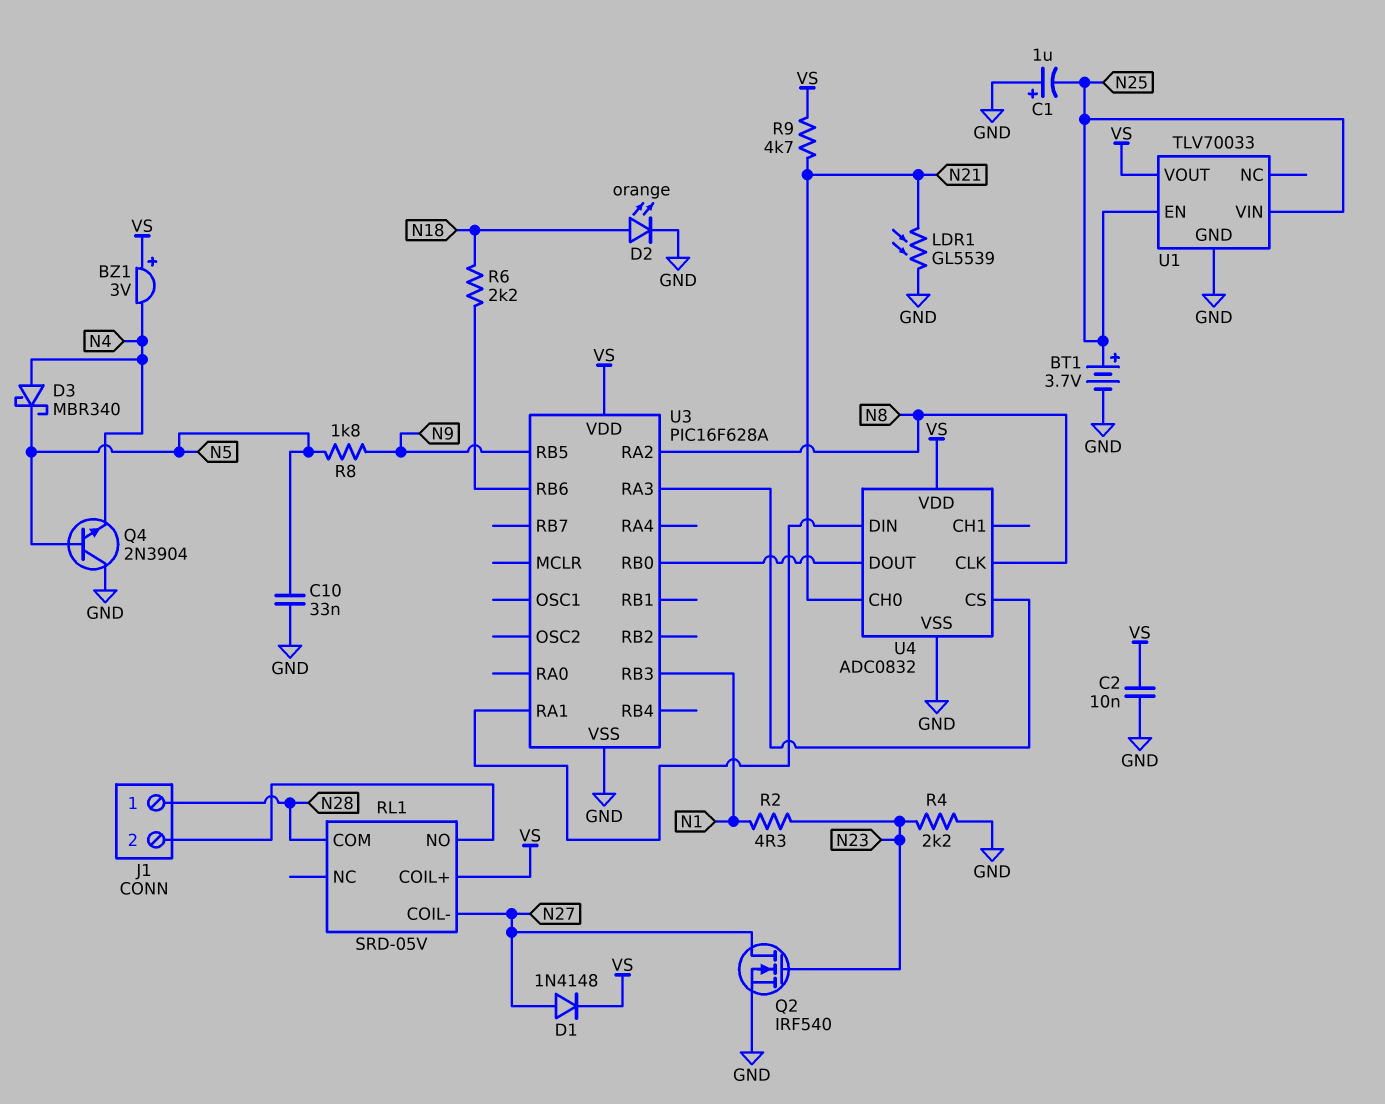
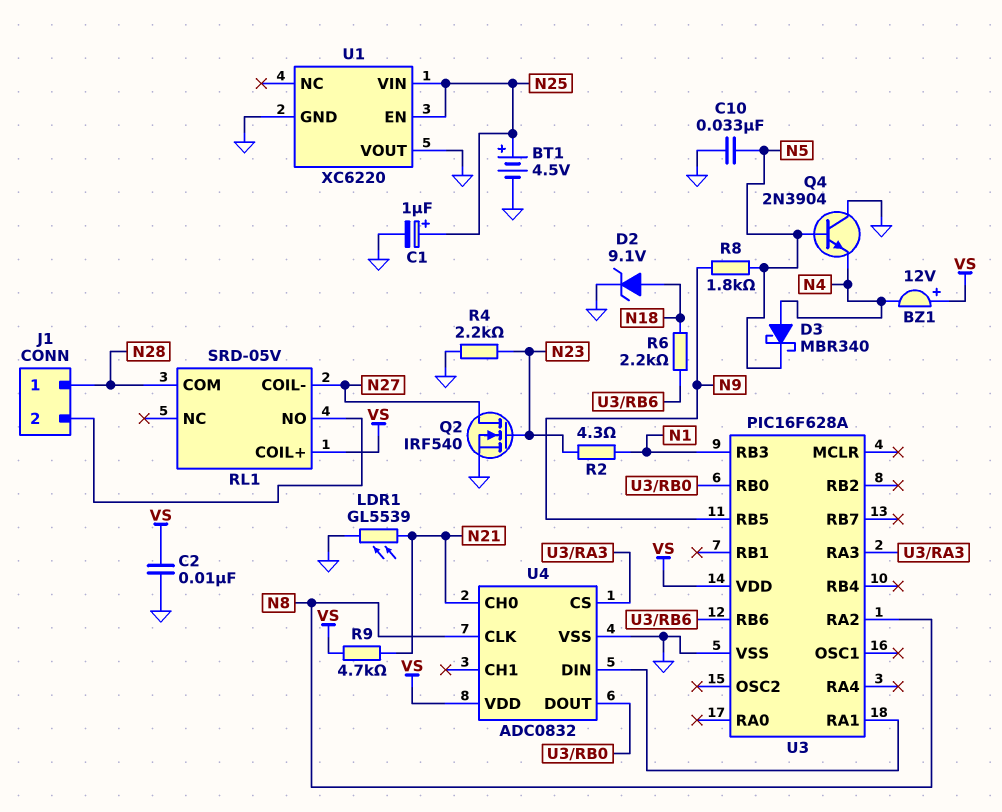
BT1: 3.7V (plus N25, minus GND) -> 4.5V (plus N25, minus GND)
BZ1: buzzer 3V (plus VS, minus N4) -> buzzer 12V (plus VS, minus N4)
C1: 1uF (plus GND, minus N25) -> 1uF (plus N25, minus GND)
D1: diode 1N4148 (A N27, K VS) -> none
D2: LED orange (A N18, K GND) -> zener 9.1V (A N18, K GND)
U1: TLV70033 -> XC6220
U1 pin VOUT: VS -> GND

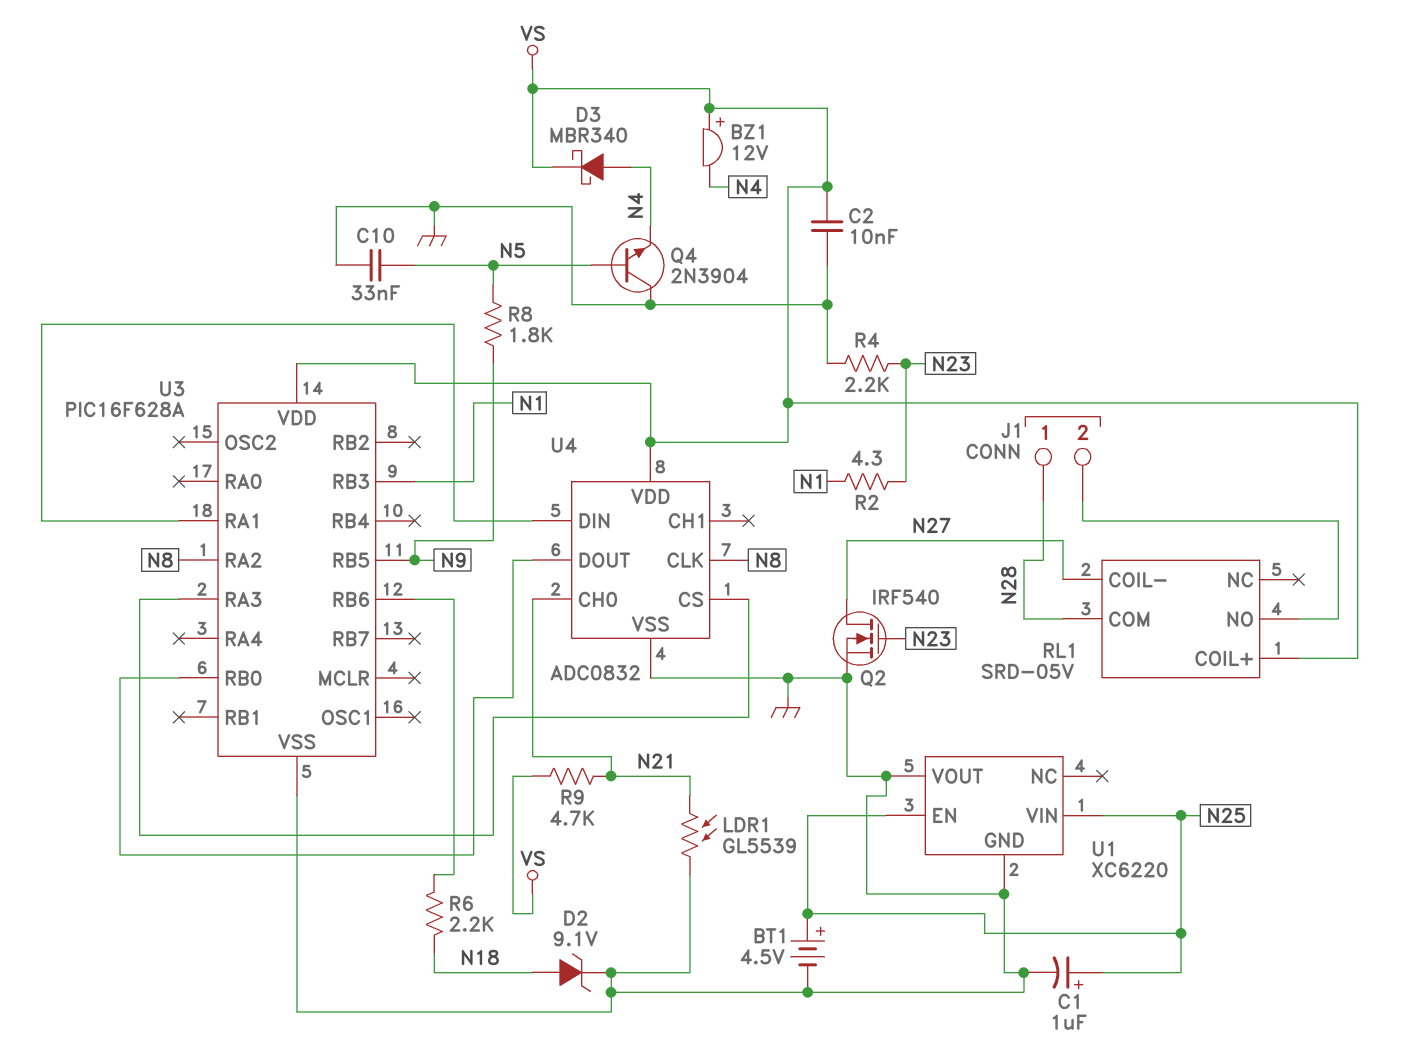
D3: schottky MBR340 (A N4, K N5) -> schottky MBR340 (A N4, K VS)

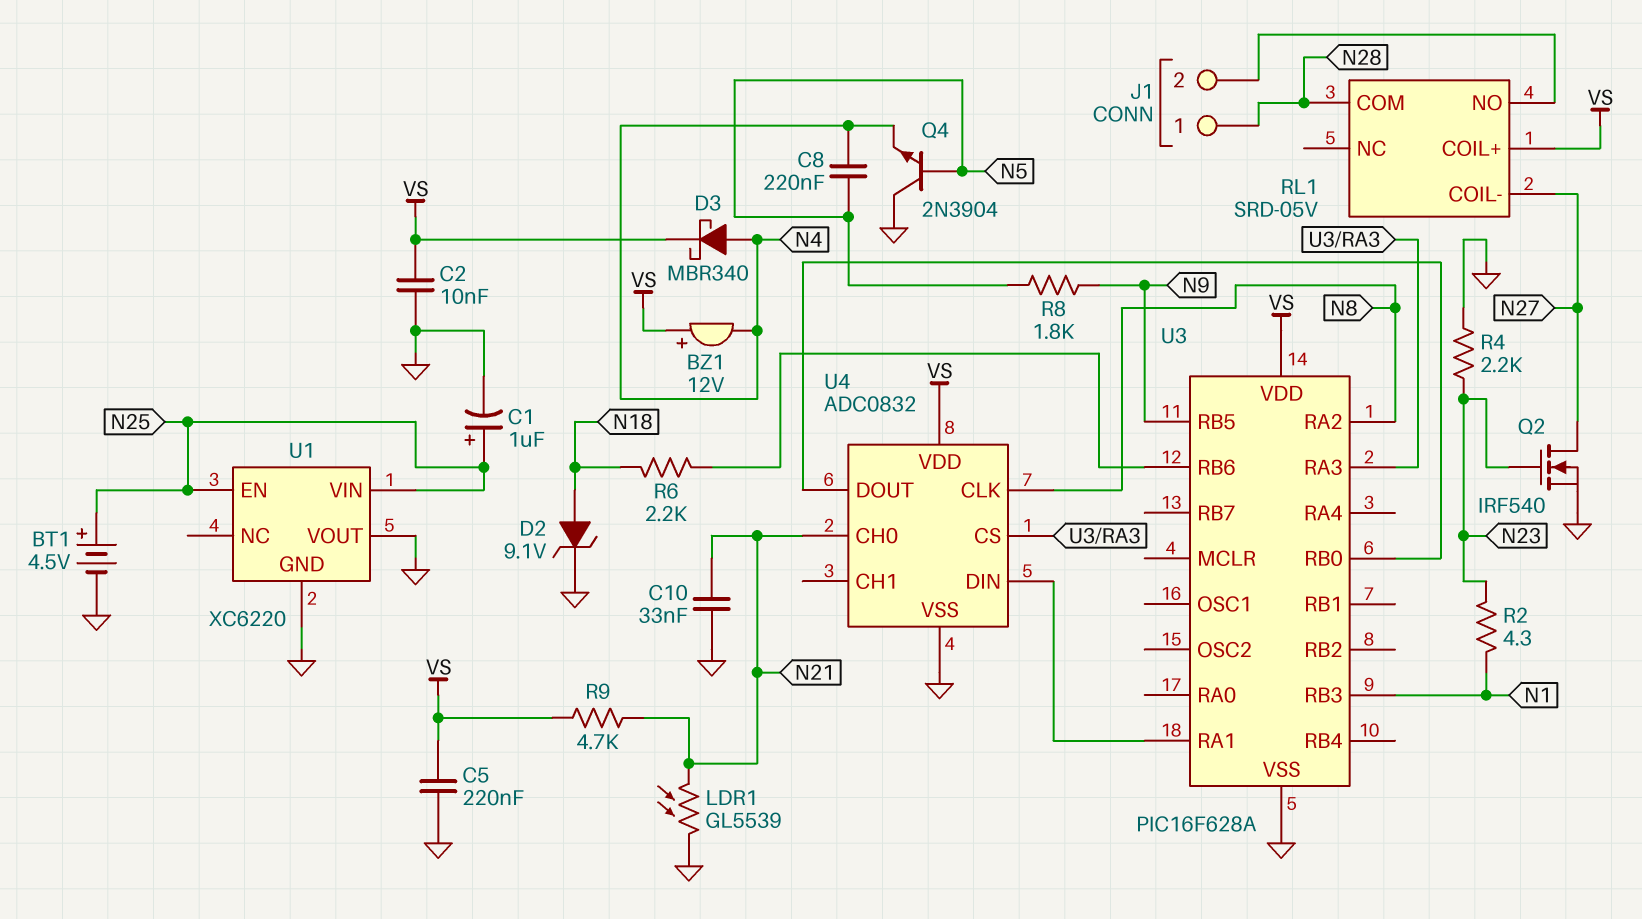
C5: none -> 220nF (GND, VS)
C8: none -> 220nF (N4, N5)
C10: 33nF (GND, N5) -> 33nF (GND, N21)

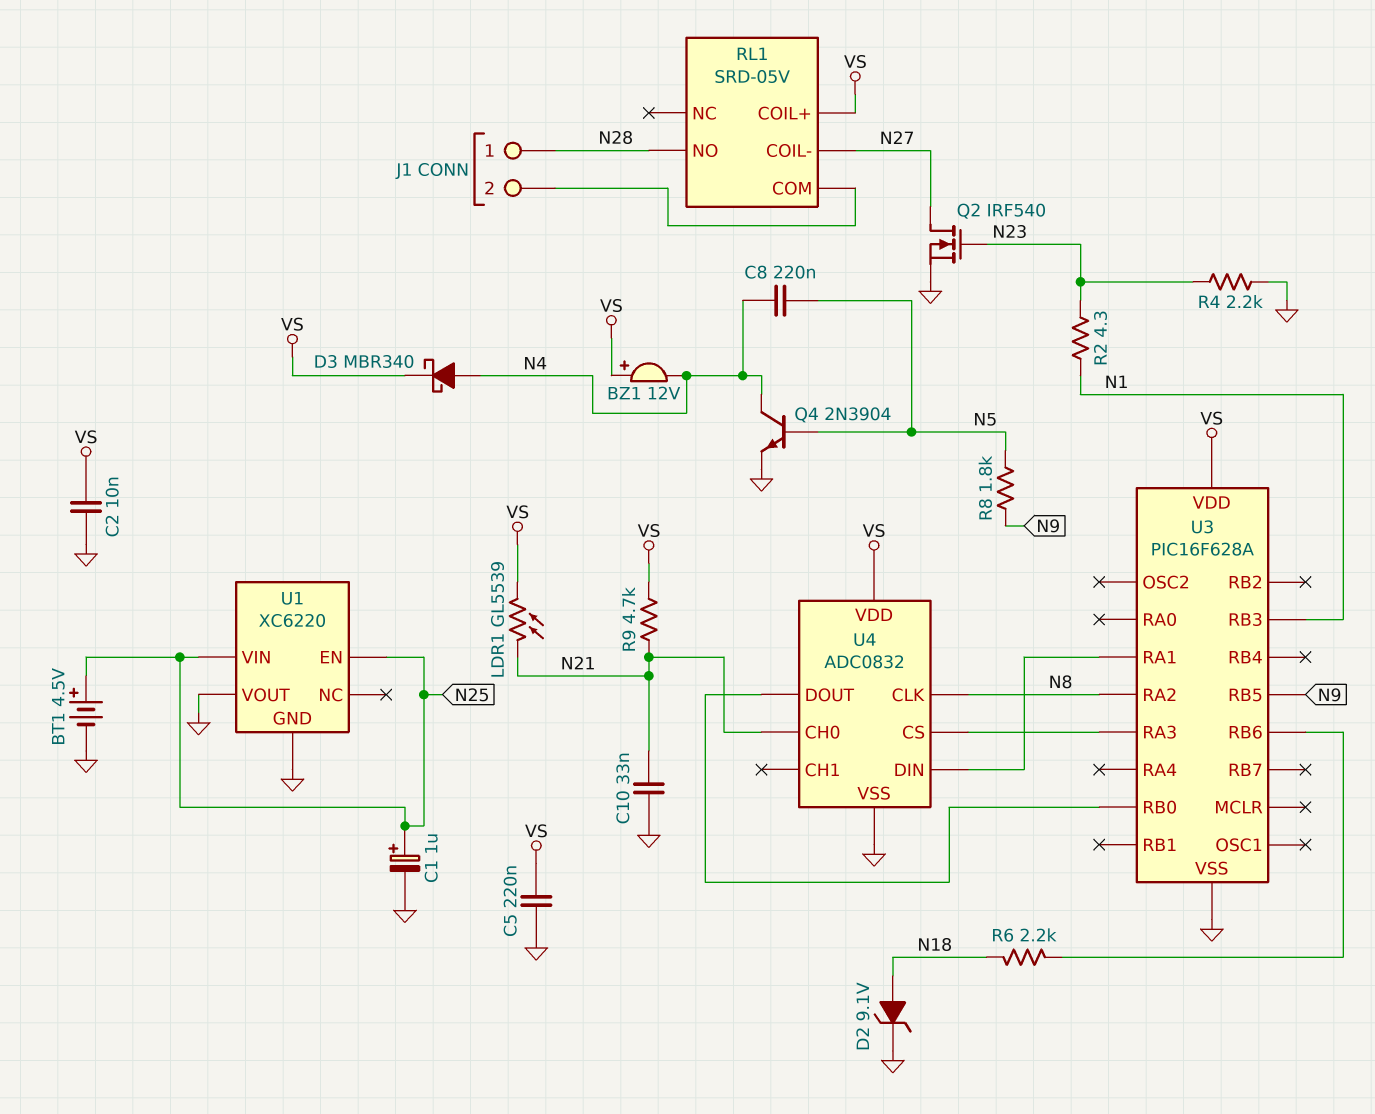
LDR1: GL5539 (GND, N21) -> GL5539 (N21, VS)
Q4: NPN 2N3904 (B N5, C GND, E N4) -> NPN 2N3904 (B N5, C N4, E GND)
RL1 pin COM: N28 -> J1/2
RL1 pin NO: J1/2 -> N28

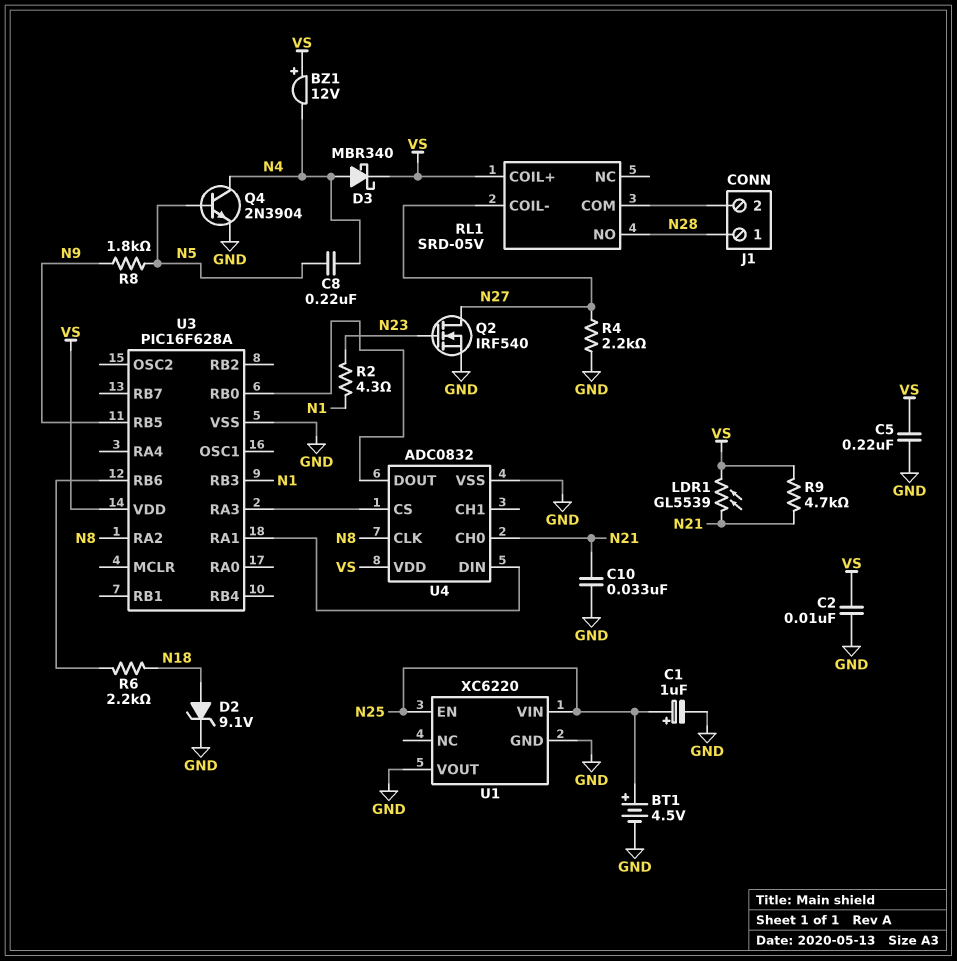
R4: 2.2k (GND, N23) -> 2.2k (GND, N27)

